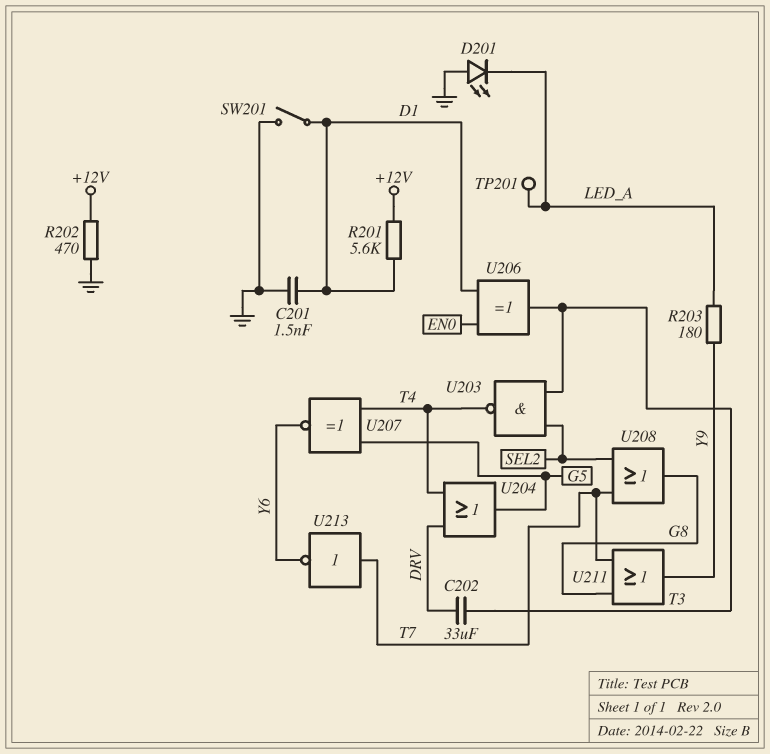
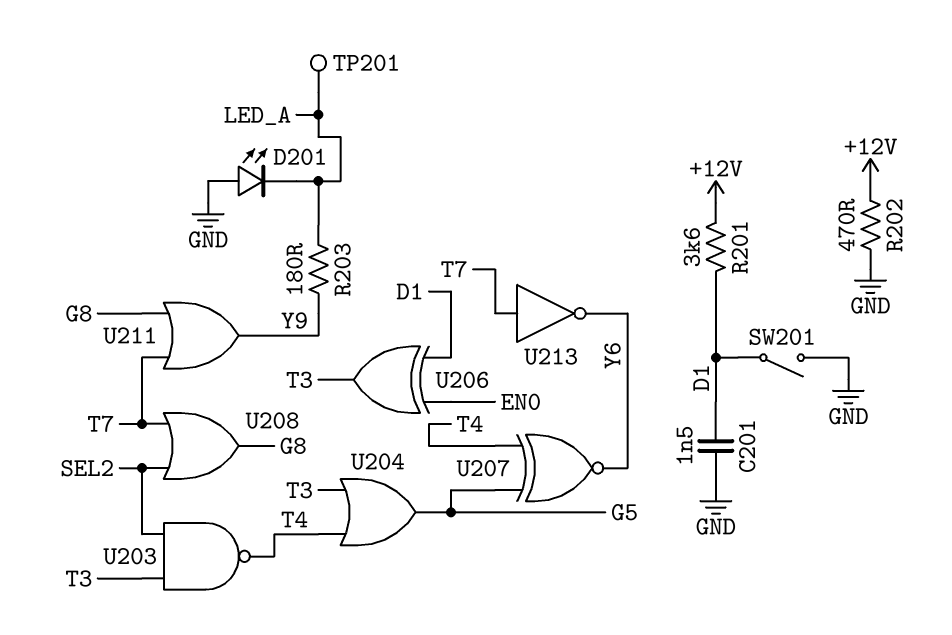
C202: 33uF (DRV, T3) -> none
R201: 5.6k (+12V, D1) -> 3.6k (+12V, D1)
U204: OR (in DRV, in T4, out G5) -> OR (in T3, in T4, out G5)

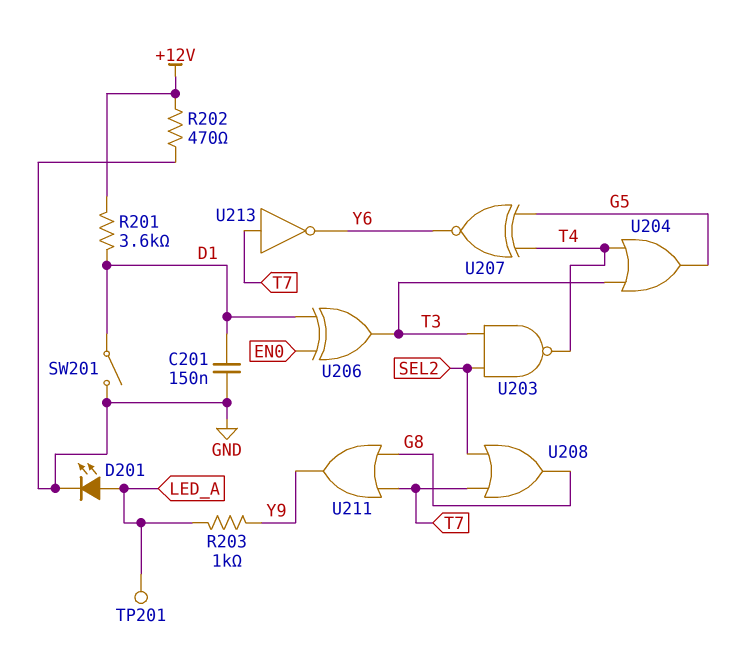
C201: 1.5nF (D1, GND) -> 150nF (D1, GND)
D201: LED (A GND, K LED_A) -> LED (A LED_A, K GND)
R203: 180 (LED_A, Y9) -> 1k (LED_A, Y9)

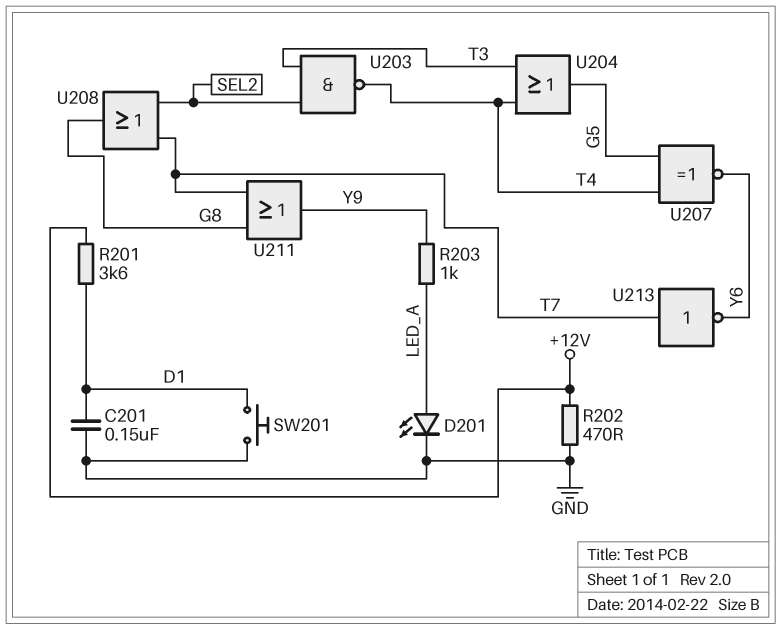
SW201: switch (D1, GND) -> button (D1, GND)
TP201: test point (LED_A) -> none
U206: XOR (in D1, in EN0, out T3) -> none

